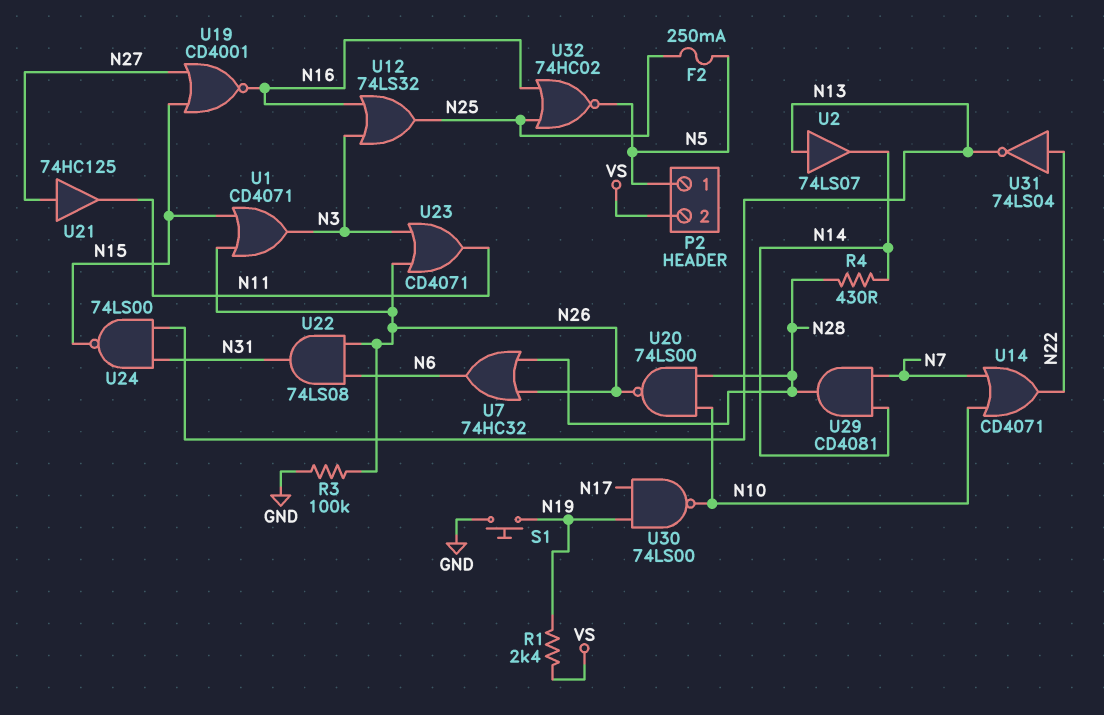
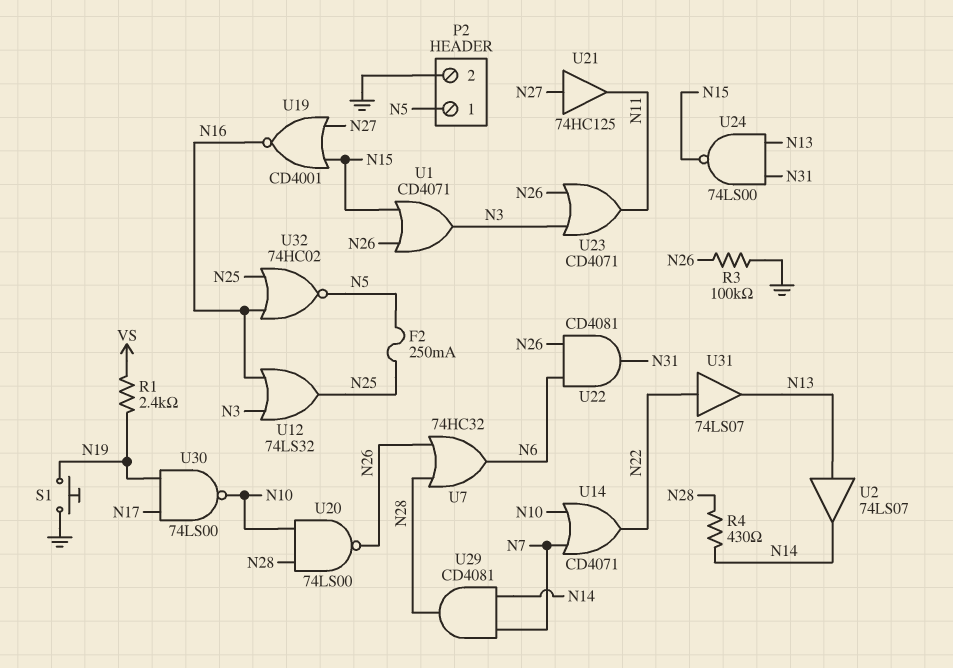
P2 pin 2: VS -> GND
U22: AND 74LS08 (in N6, in N26, out N31) -> AND CD4081 (in N6, in N26, out N31)
U31: NOT 74LS04 (in N22, out N13) -> buffer 74LS07 (in N22, out N13)

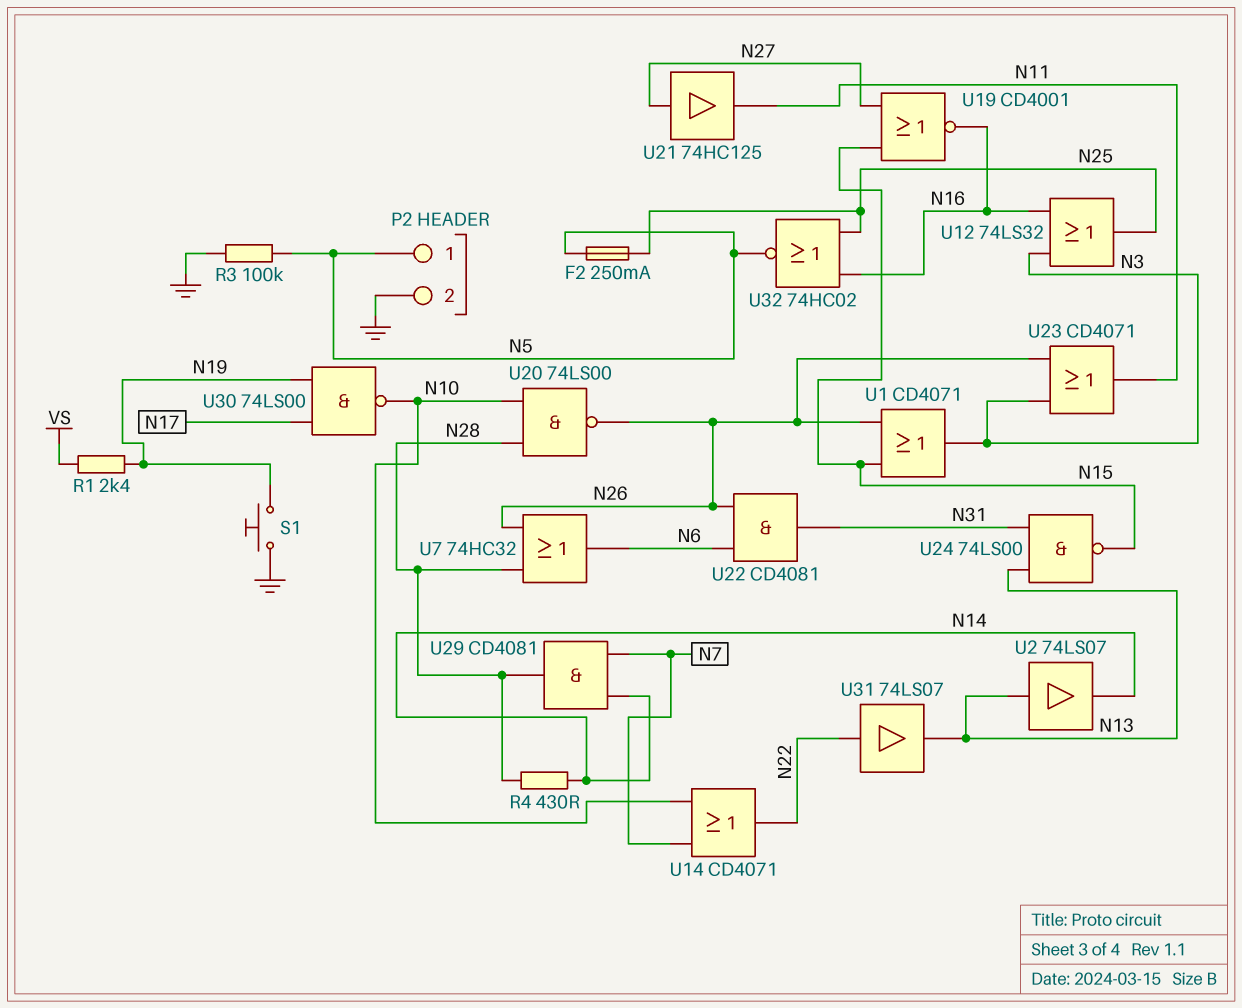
R3: 100k (GND, N26) -> 100k (GND, N5)

